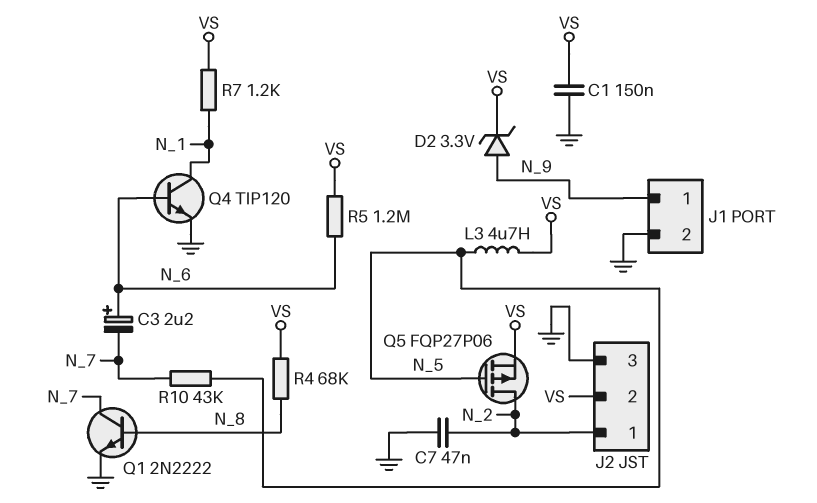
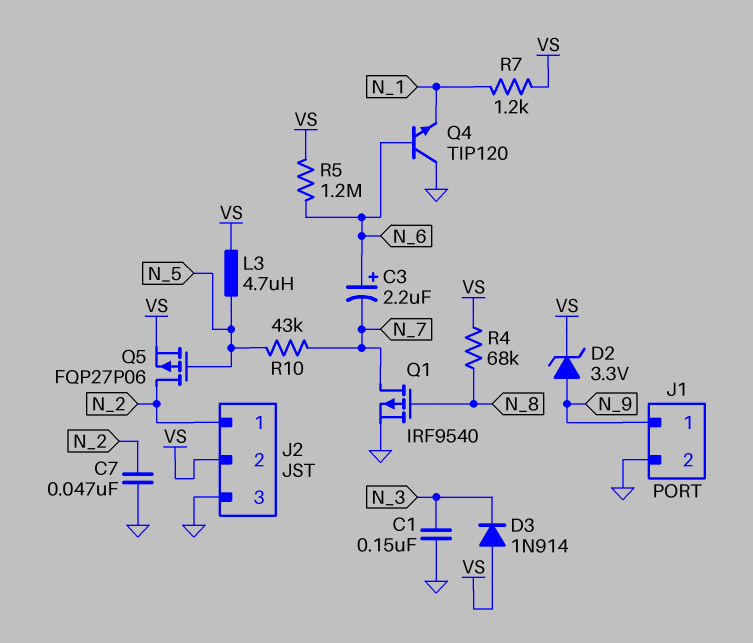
C1: 150nF (GND, VS) -> 150nF (GND, N_3)
D3: none -> diode 1N914 (A VS, K N_3)
Q1: NPN 2N2222 (B N_8, C N_7, E GND) -> PMOS IRF9540 (G N_8, D N_7, S GND)
Q4: NPN TIP120 (B N_6, C N_1, E GND) -> NPN TIP120 (B N_6, C GND, E N_1)

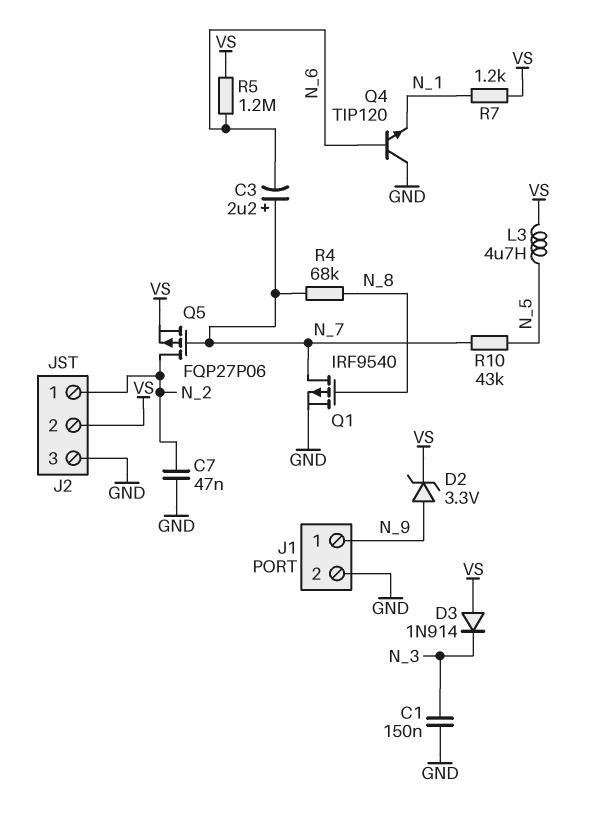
C3: 2.2uF (plus N_6, minus N_7) -> 2.2uF (plus N_7, minus N_6)
Q5: PMOS FQP27P06 (G N_5, D N_2, S VS) -> PMOS FQP27P06 (G N_7, D N_2, S VS)
R4: 68k (N_8, VS) -> 68k (N_7, N_8)

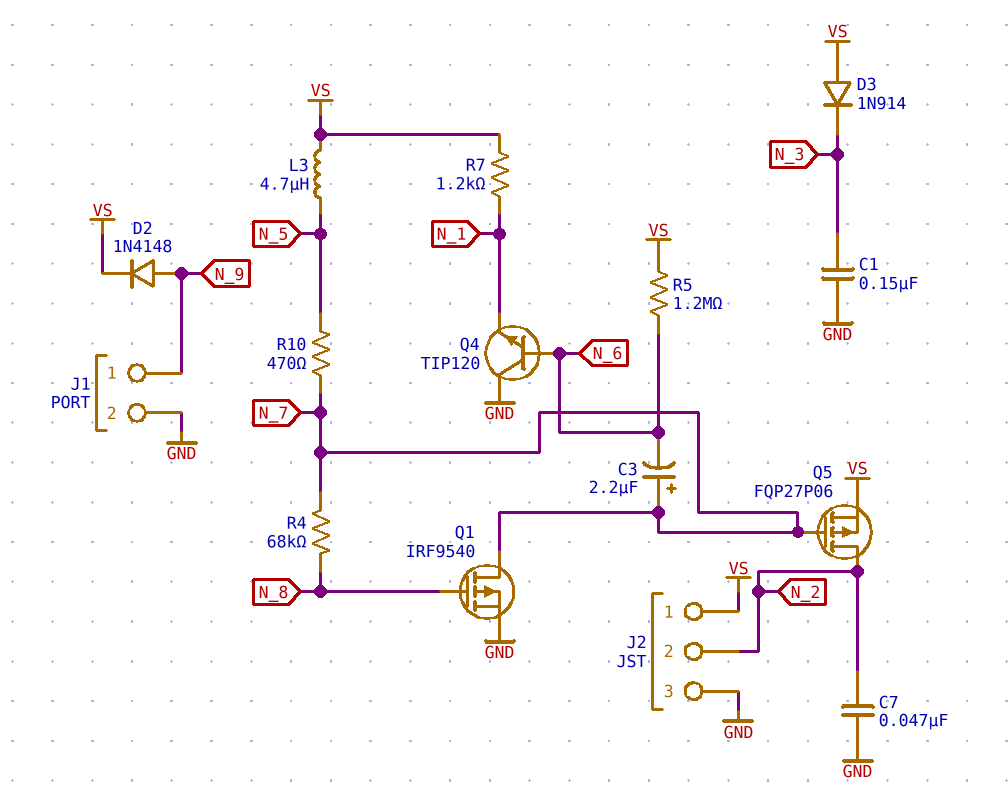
D2: zener 3.3V (A N_9, K VS) -> diode 1N4148 (A N_9, K VS)
J2 pin 1: N_2 -> VS
J2 pin 2: VS -> N_2
R10: 43k (N_5, N_7) -> 470 (N_5, N_7)

